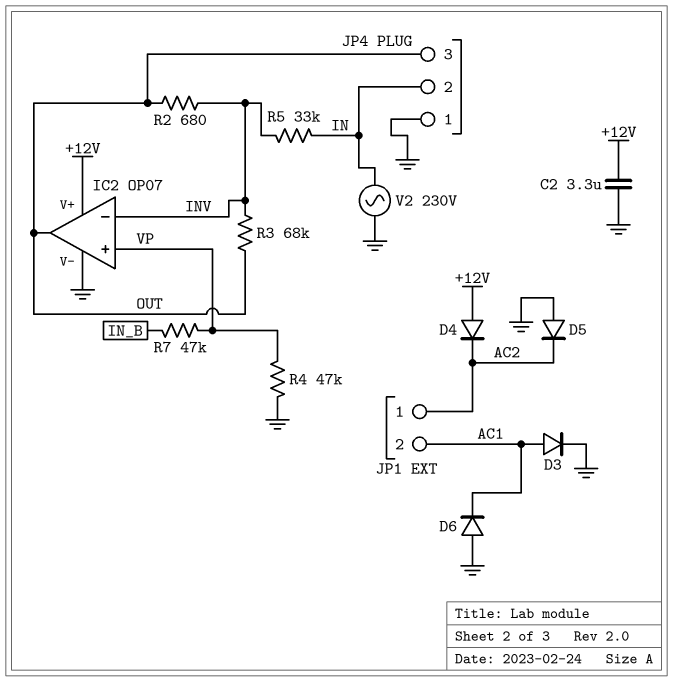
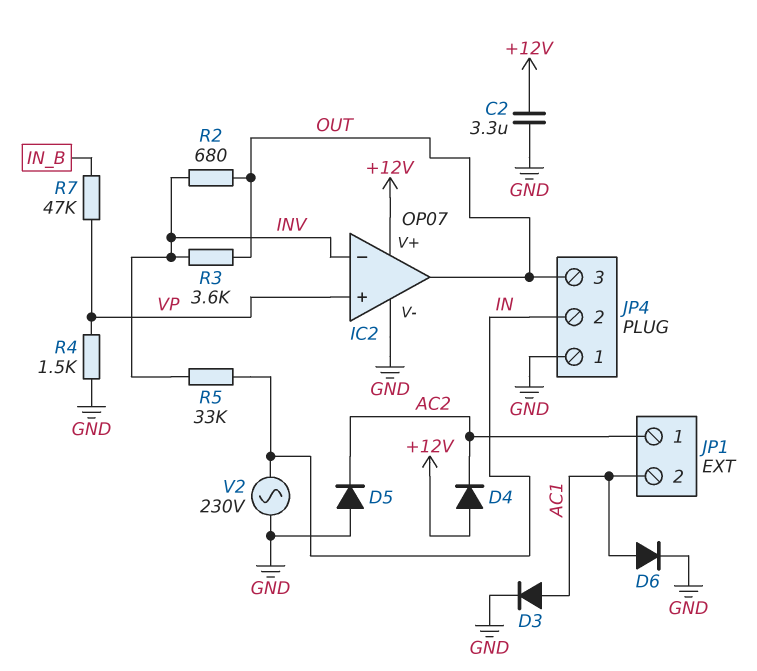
D6: diode (A GND, K AC1) -> diode (A AC1, K GND)
R3: 68k (INV, OUT) -> 3.6k (INV, OUT)
R4: 47k (GND, VP) -> 1.5k (GND, VP)

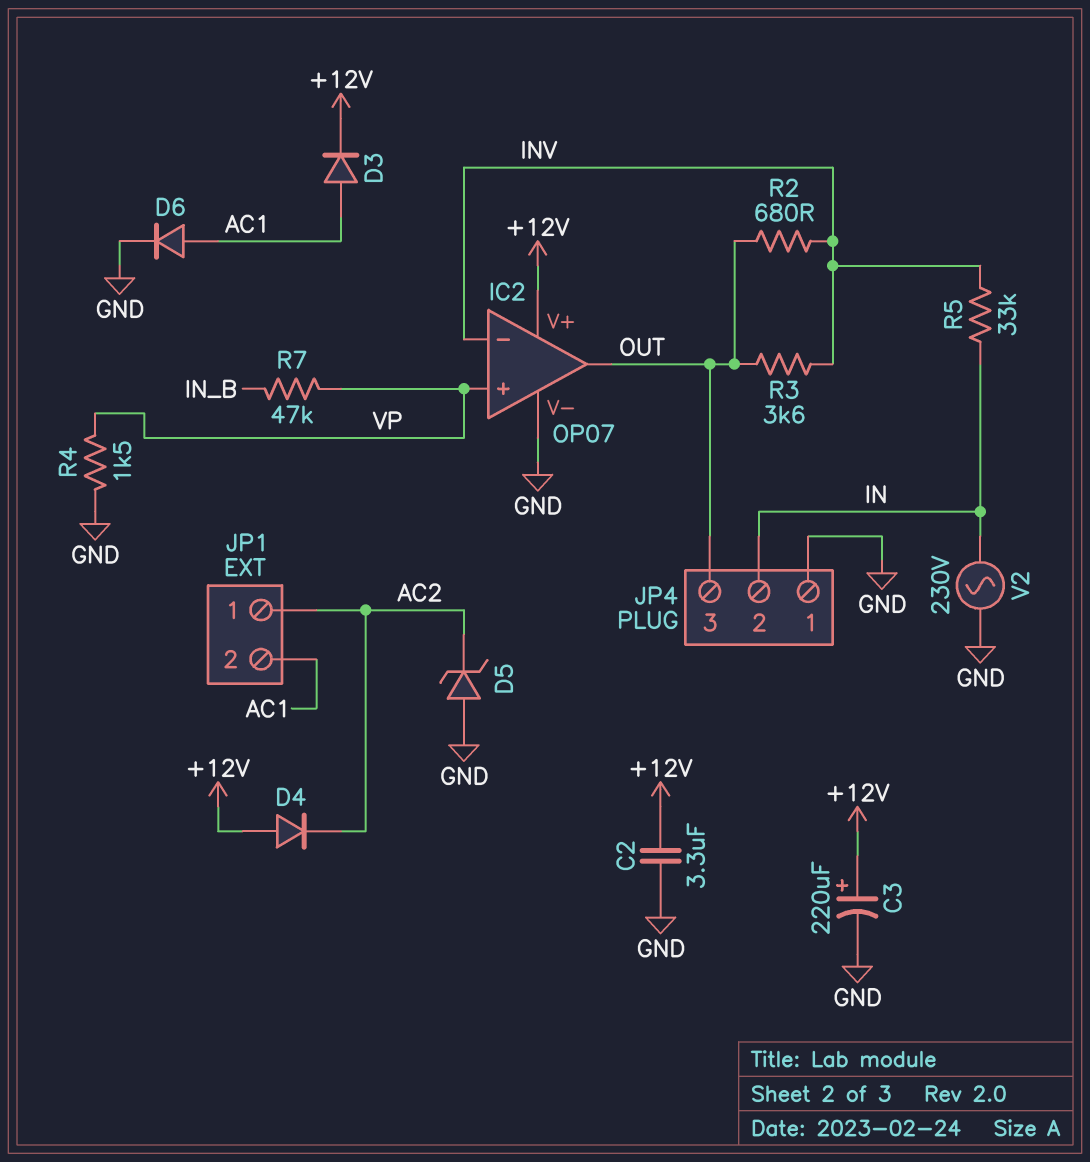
C3: none -> 220uF (plus +12V, minus GND)
D3: diode (A AC1, K GND) -> diode (A AC1, K +12V)
D5: diode (A GND, K AC2) -> zener (A GND, K AC2)

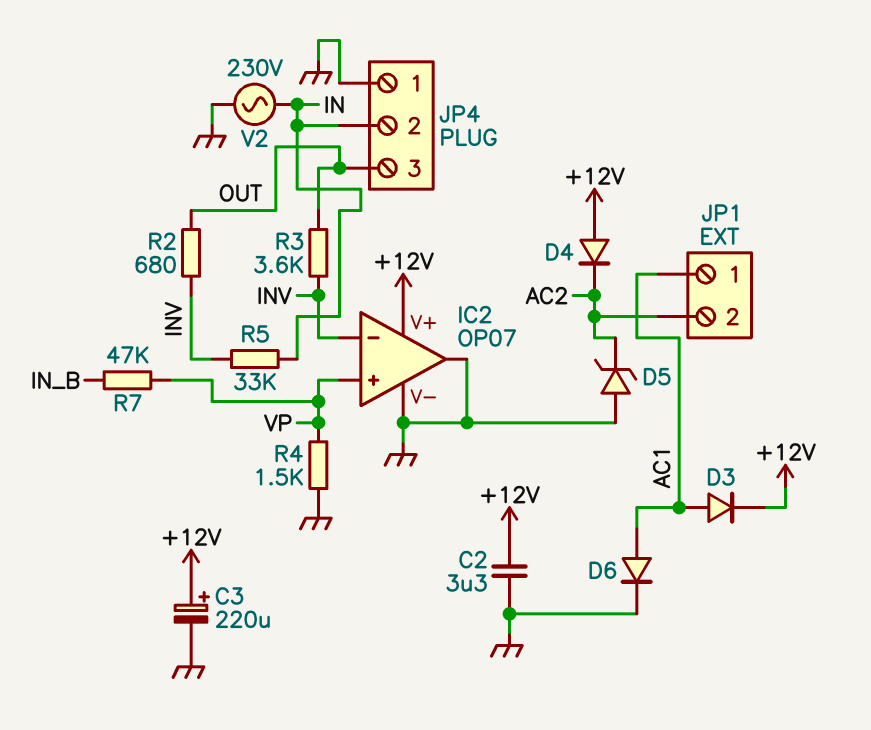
IC2 pin out: OUT -> GND
JP1 pin 1: AC2 -> AC1
JP1 pin 2: AC1 -> AC2

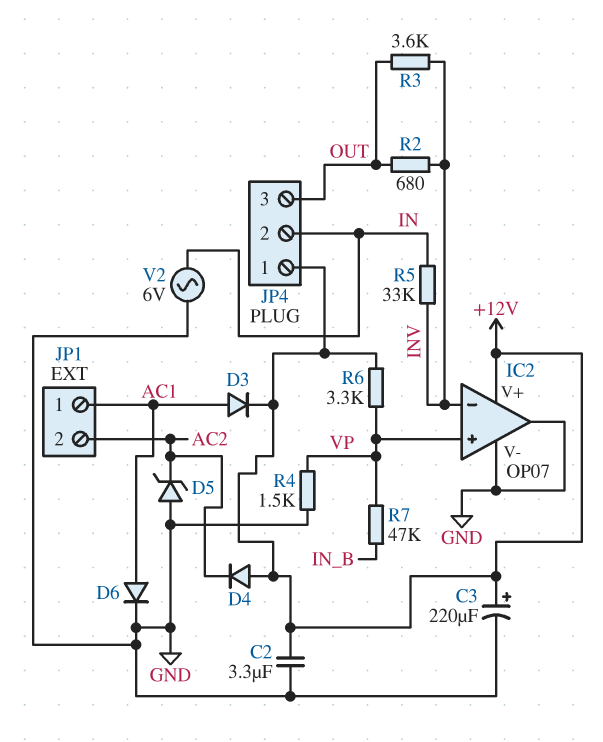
JP4 pin 1: GND -> +12V
R6: none -> 3.3k (+12V, VP)
V2: AC 230V (GND, IN) -> AC 6V (GND, IN)

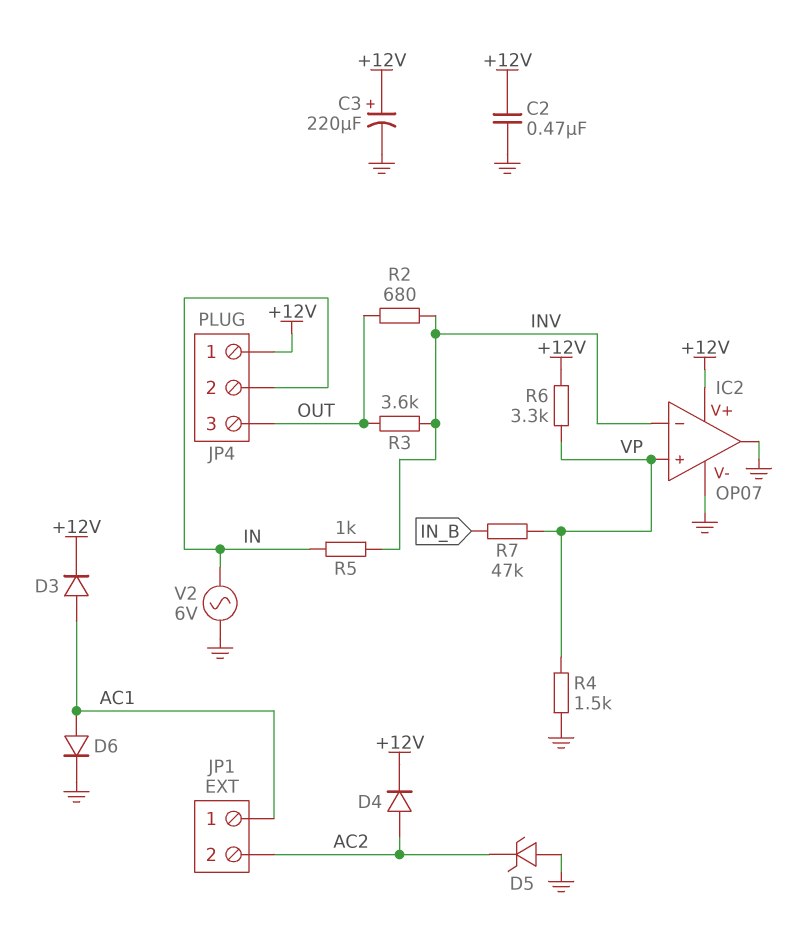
C2: 3.3uF (+12V, GND) -> 470nF (+12V, GND)
D4: diode (A +12V, K AC2) -> diode (A AC2, K +12V)
R5: 33k (IN, INV) -> 1k (IN, INV)

